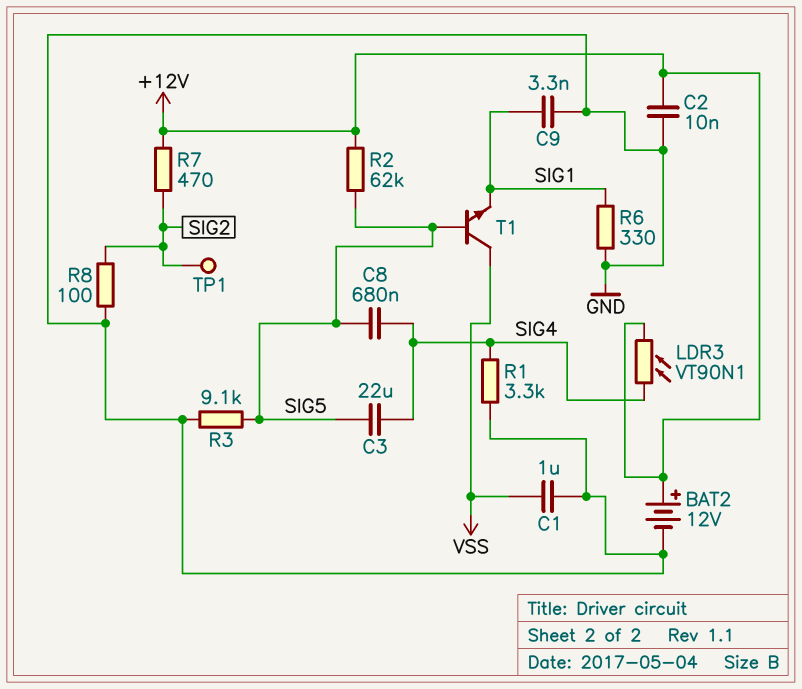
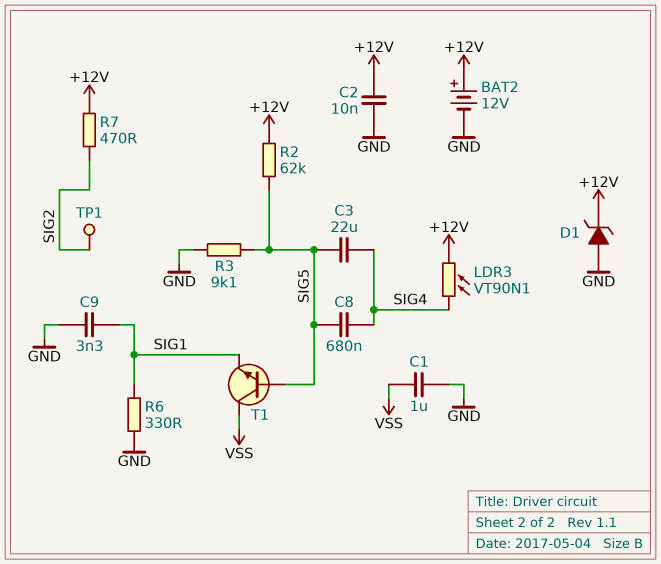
D1: none -> zener (A GND, K +12V)
R1: 3.3k (GND, SIG4) -> none
R8: 100 (GND, SIG2) -> none

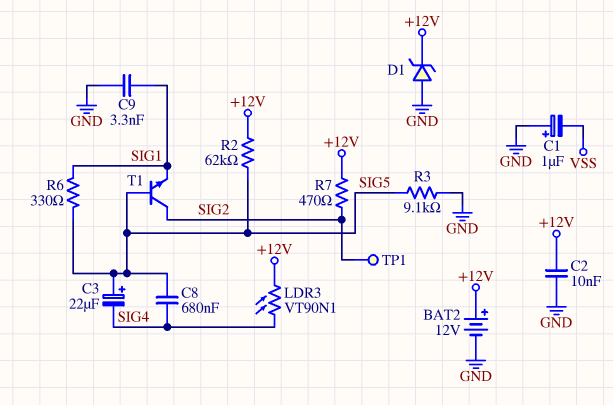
C1: 1uF (GND, VSS) -> 1uF (plus GND, minus VSS)
C3: 22uF (SIG4, SIG5) -> 22uF (plus SIG5, minus SIG4)
R6: 330 (GND, SIG1) -> 330 (SIG1, SIG5)
T1: NPN (B SIG5, C VSS, E SIG1) -> NPN (B SIG5, C SIG2, E SIG1)

